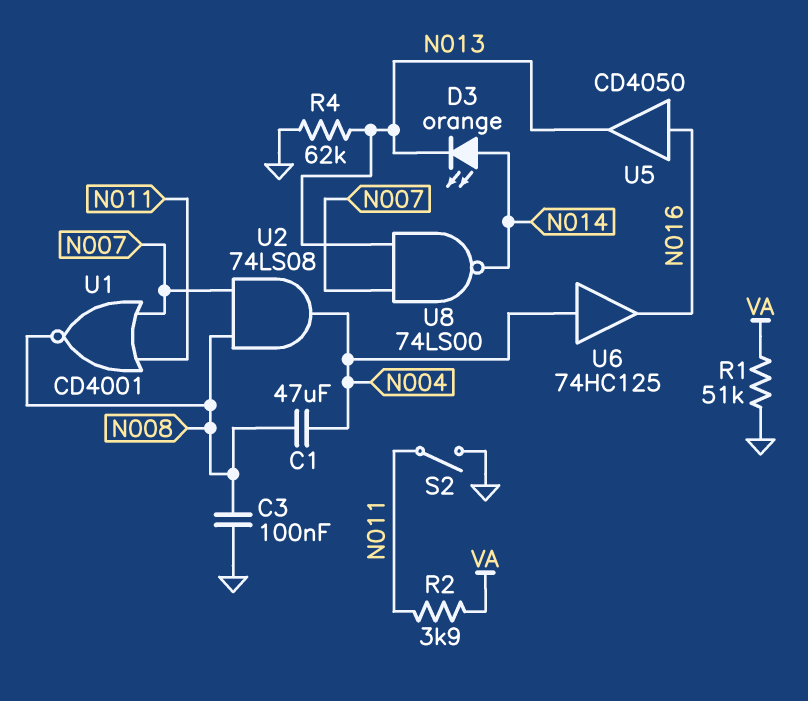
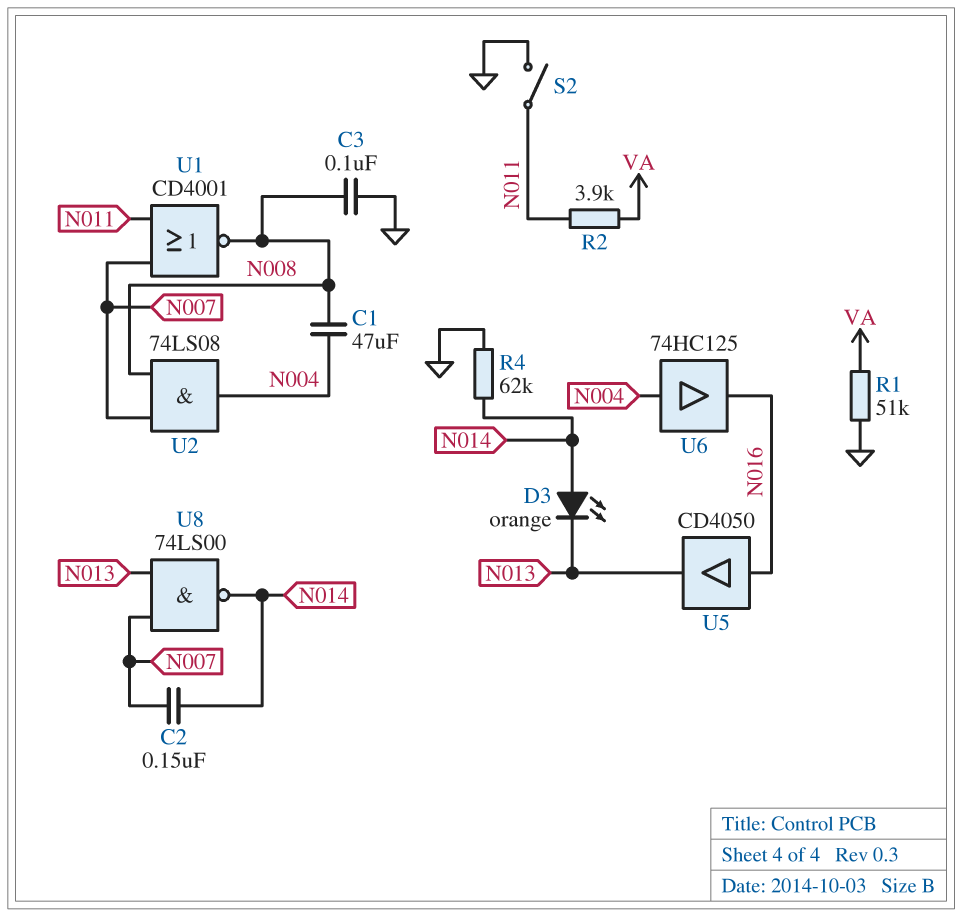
C2: none -> 150nF (N007, N014)
R4: 62k (GND, N013) -> 62k (GND, N014)

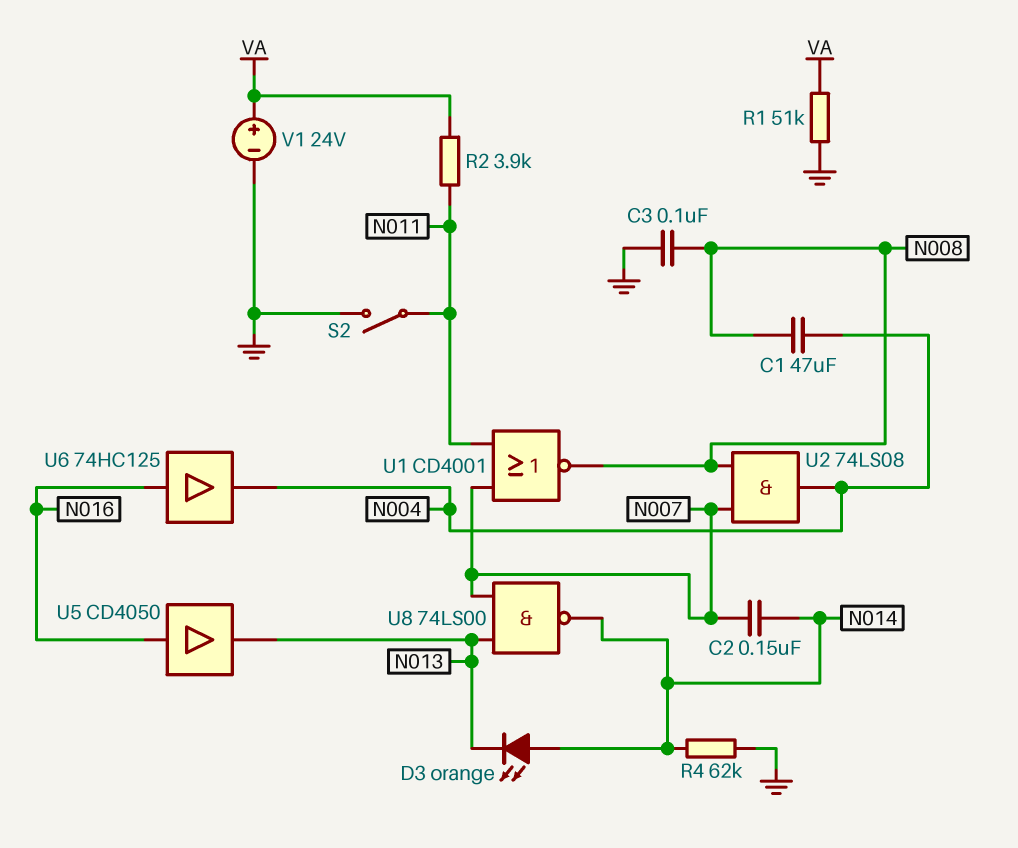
U6: buffer 74HC125 (in N004, out N016) -> buffer 74HC125 (in N016, out N004)
V1: none -> 24V (plus VA, minus GND)

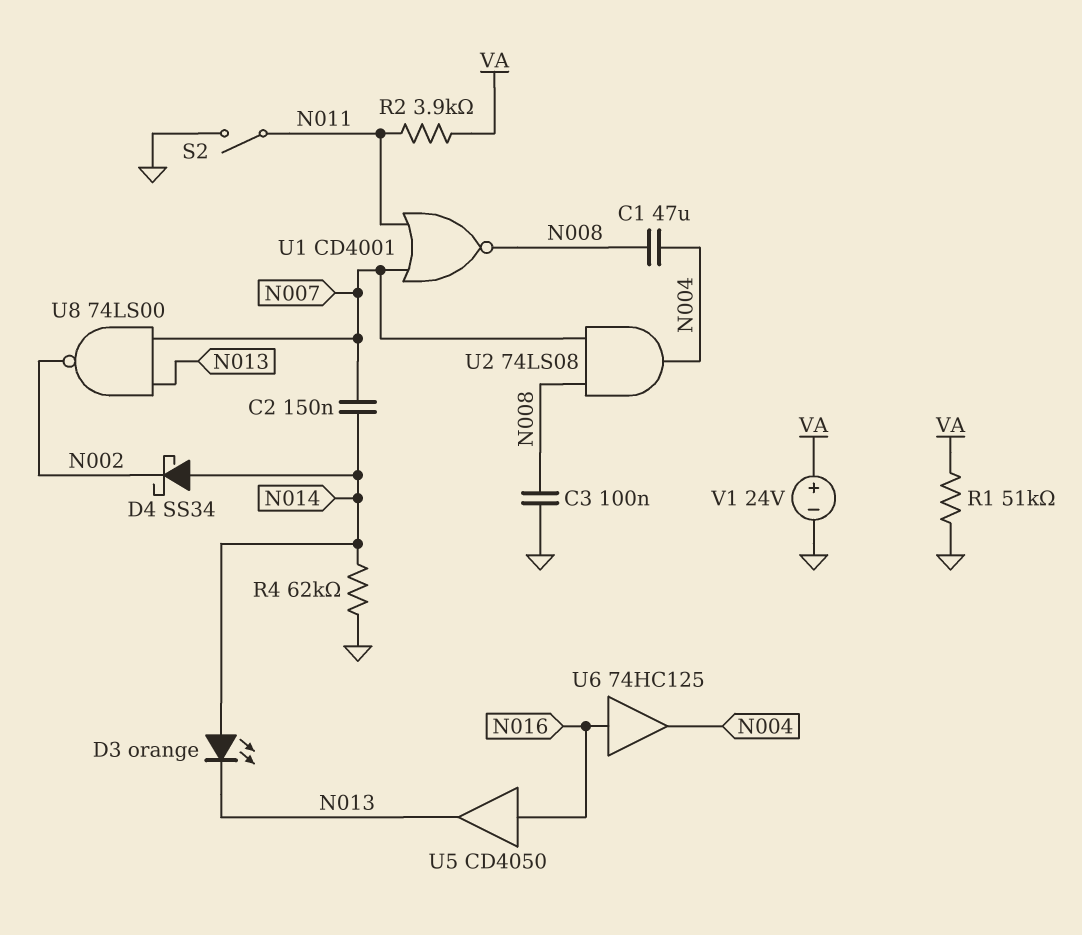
D4: none -> schottky SS34 (A N014, K N002)
U8: NAND 74LS00 (in N007, in N013, out N014) -> NAND 74LS00 (in N007, in N013, out N002)

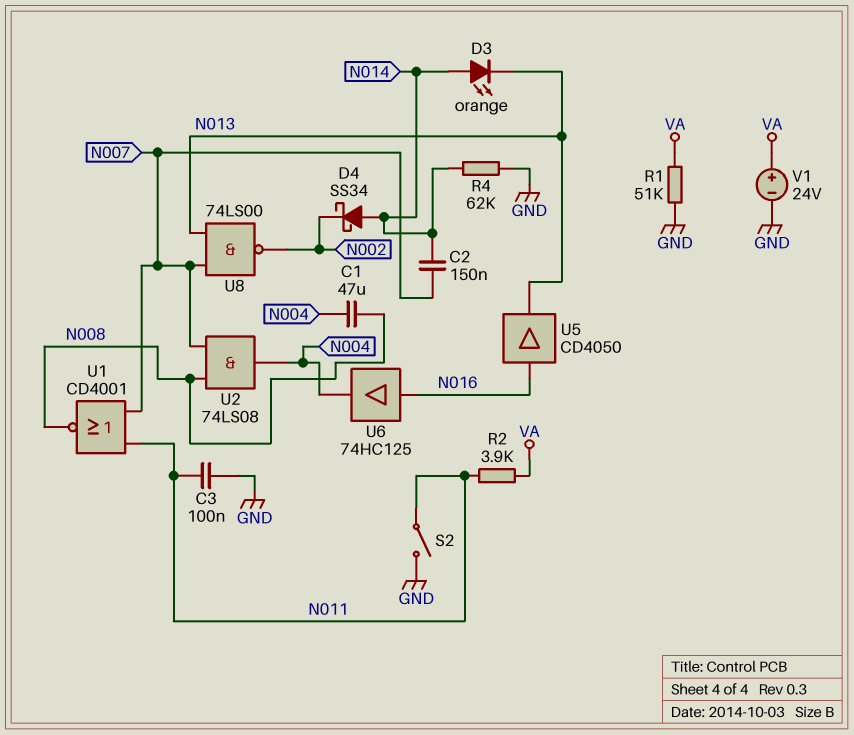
C3: 100nF (GND, N008) -> 100nF (GND, N011)

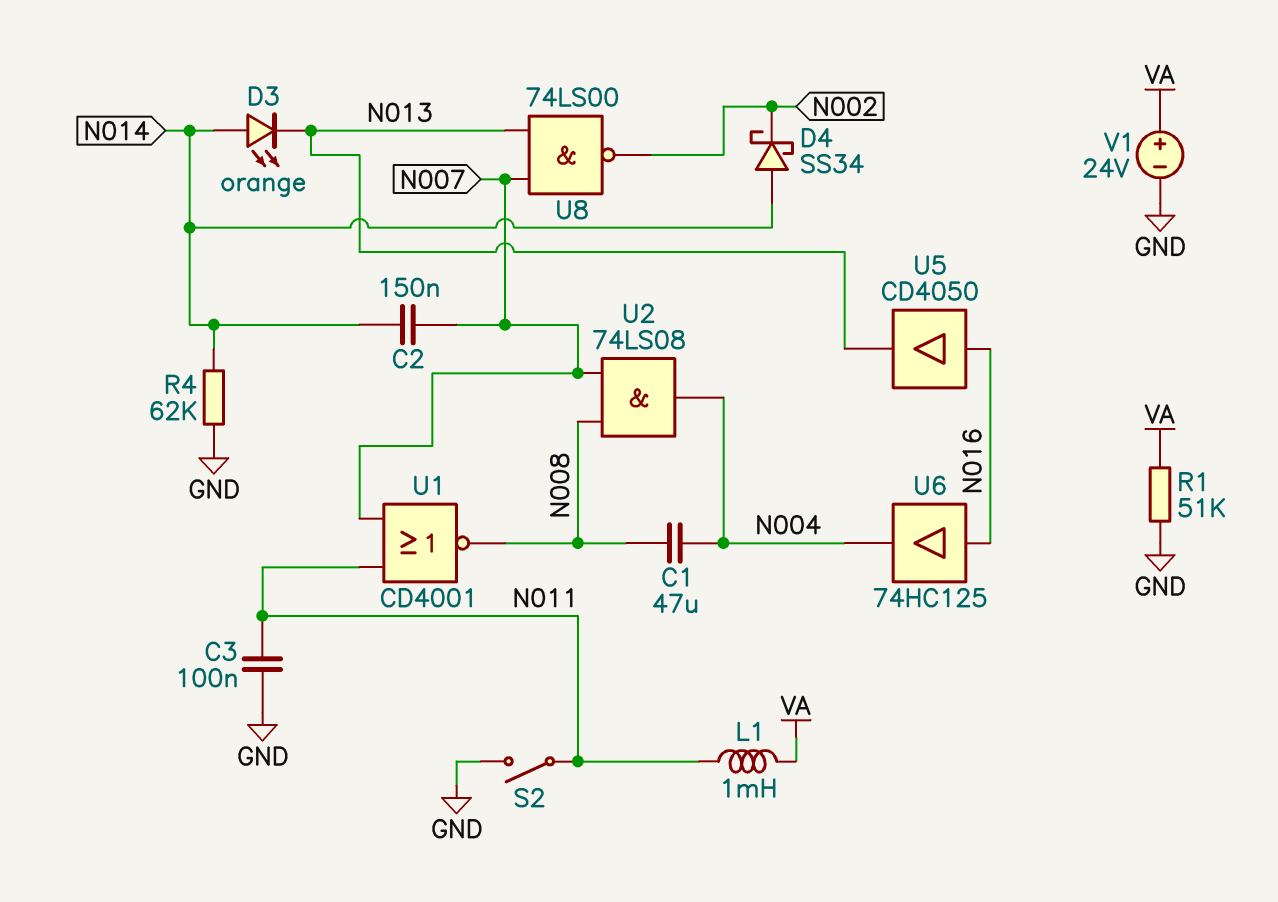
L1: none -> 1mH (N011, VA)
R2: 3.9k (N011, VA) -> none

